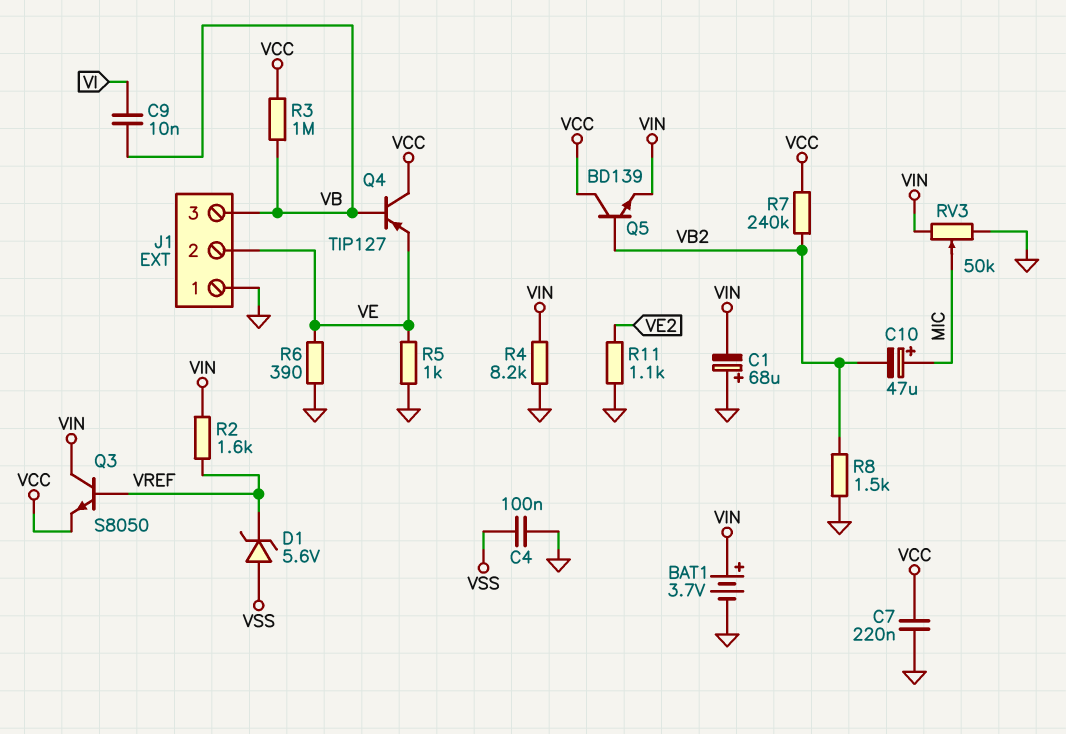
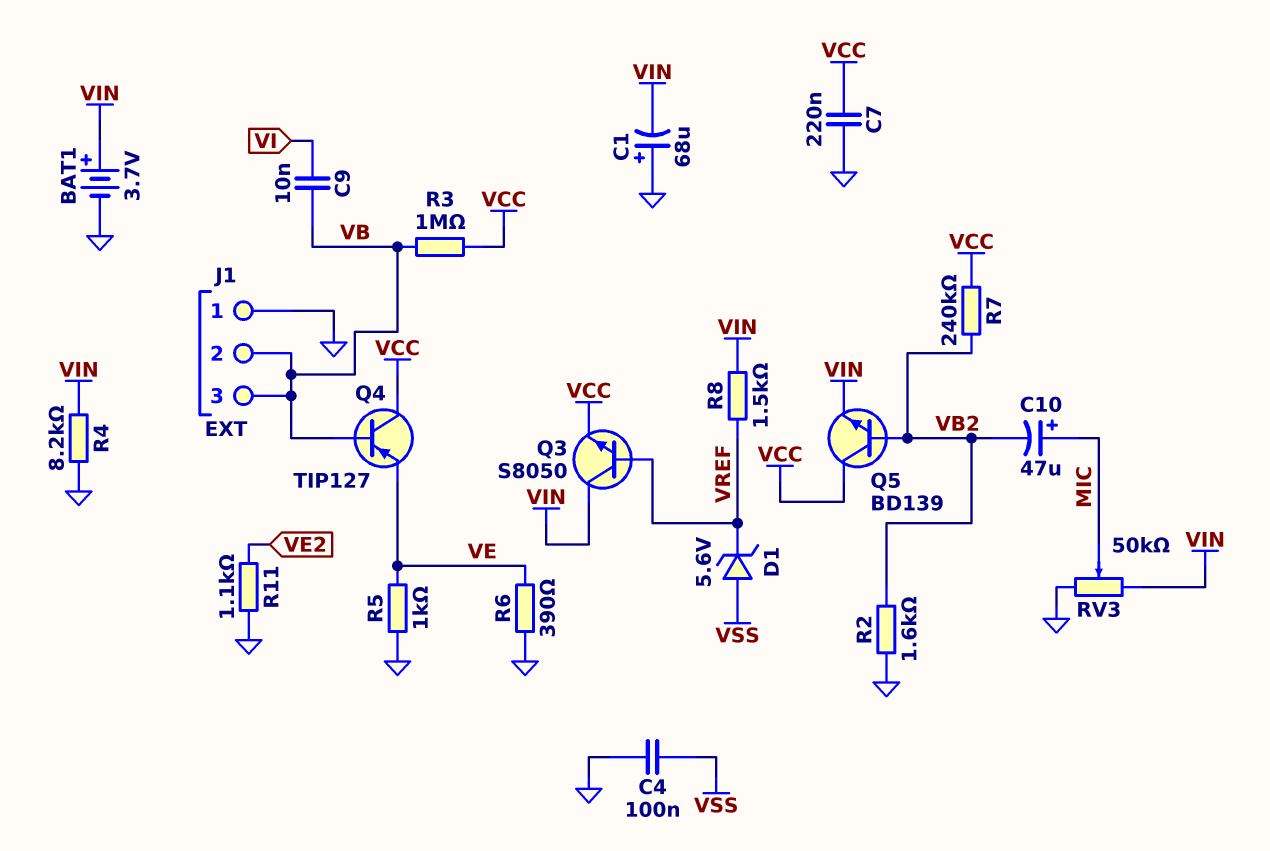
J1 pin 2: VE -> VB
R2: 1.6k (VIN, VREF) -> 1.6k (GND, VB2)
R8: 1.5k (GND, VB2) -> 1.5k (VIN, VREF)

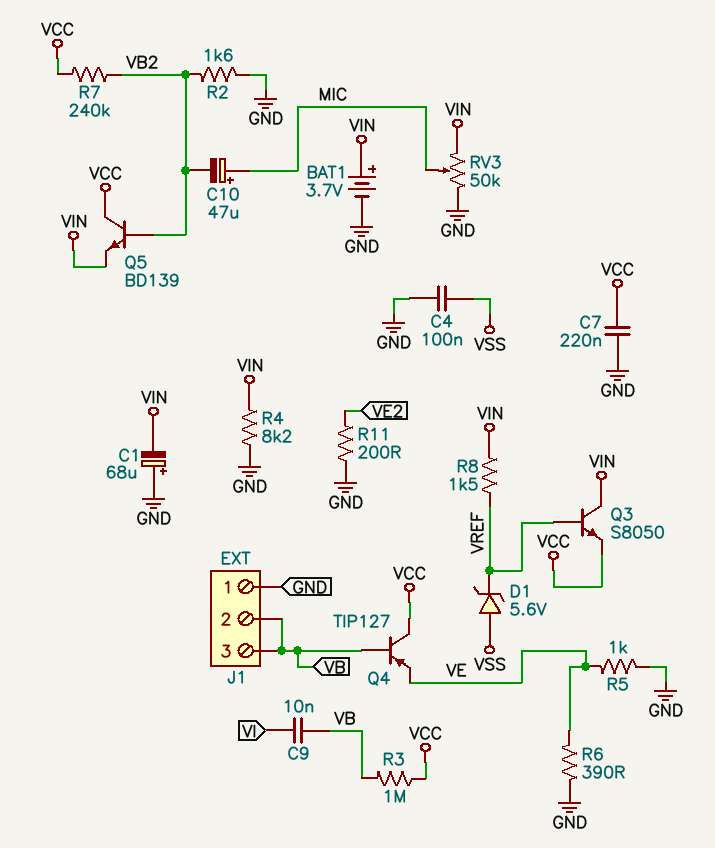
R11: 1.1k (GND, VE2) -> 200 (GND, VE2)

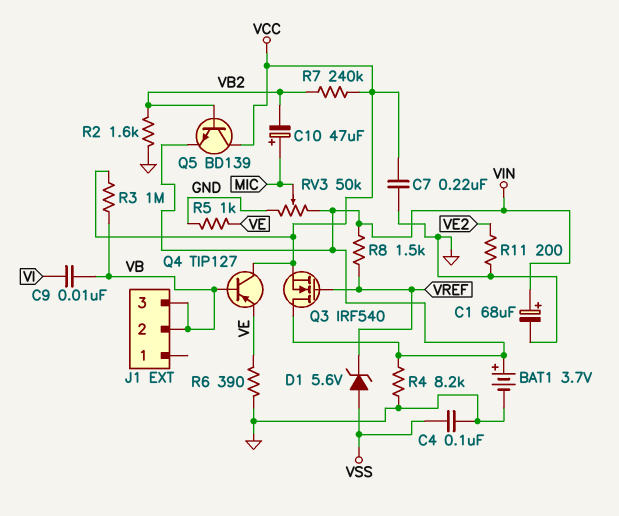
C1: 68uF (plus GND, minus VIN) -> 68uF (plus VIN, minus GND)
J1 pin 1: GND -> none
Q3: NPN S8050 (B VREF, C VIN, E VCC) -> NMOS IRF540 (G VREF, D VIN, S VCC)

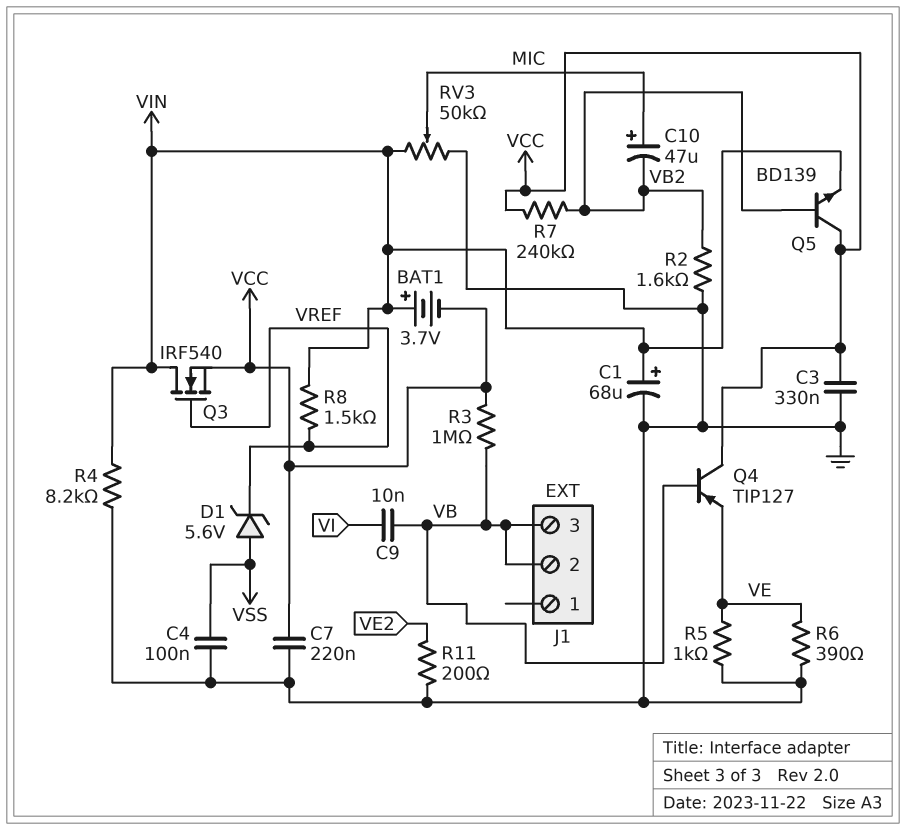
BAT1: 3.7V (plus VIN, minus GND) -> 3.7V (plus VIN, minus VCC)
C3: none -> 330nF (GND, VCC)

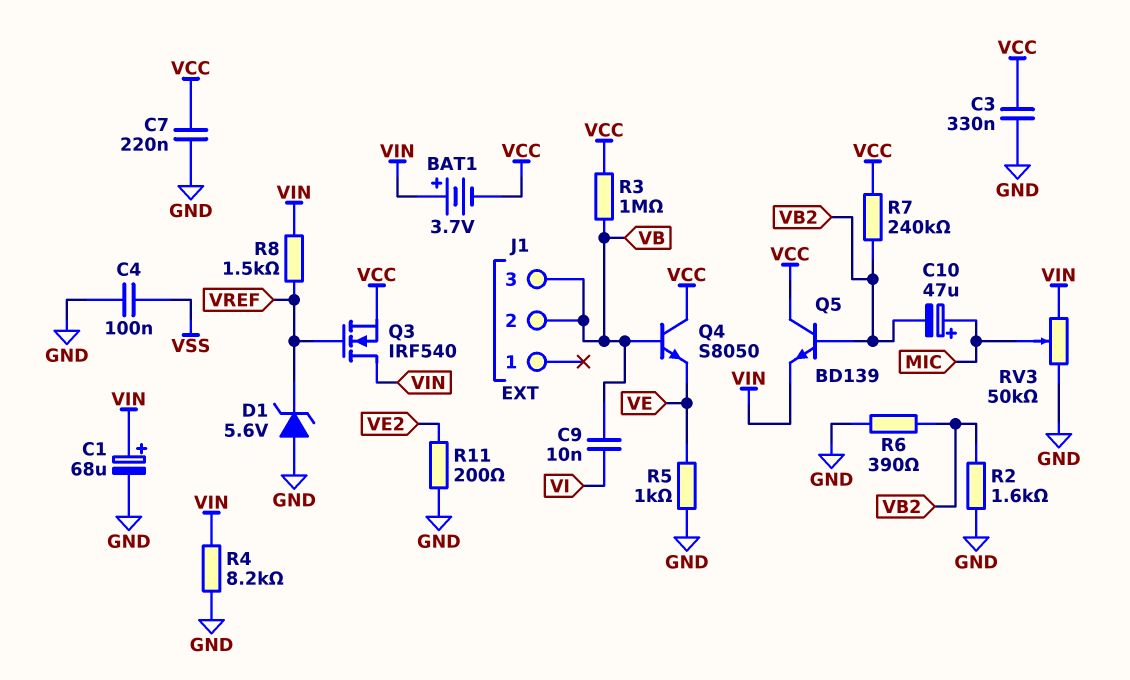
D1: zener 5.6V (A VSS, K VREF) -> zener 5.6V (A GND, K VREF)
Q4: PNP TIP127 (B VB, C VCC, E VE) -> NPN S8050 (B VB, C VCC, E VE)
R6: 390 (GND, VE) -> 390 (GND, VB2)

